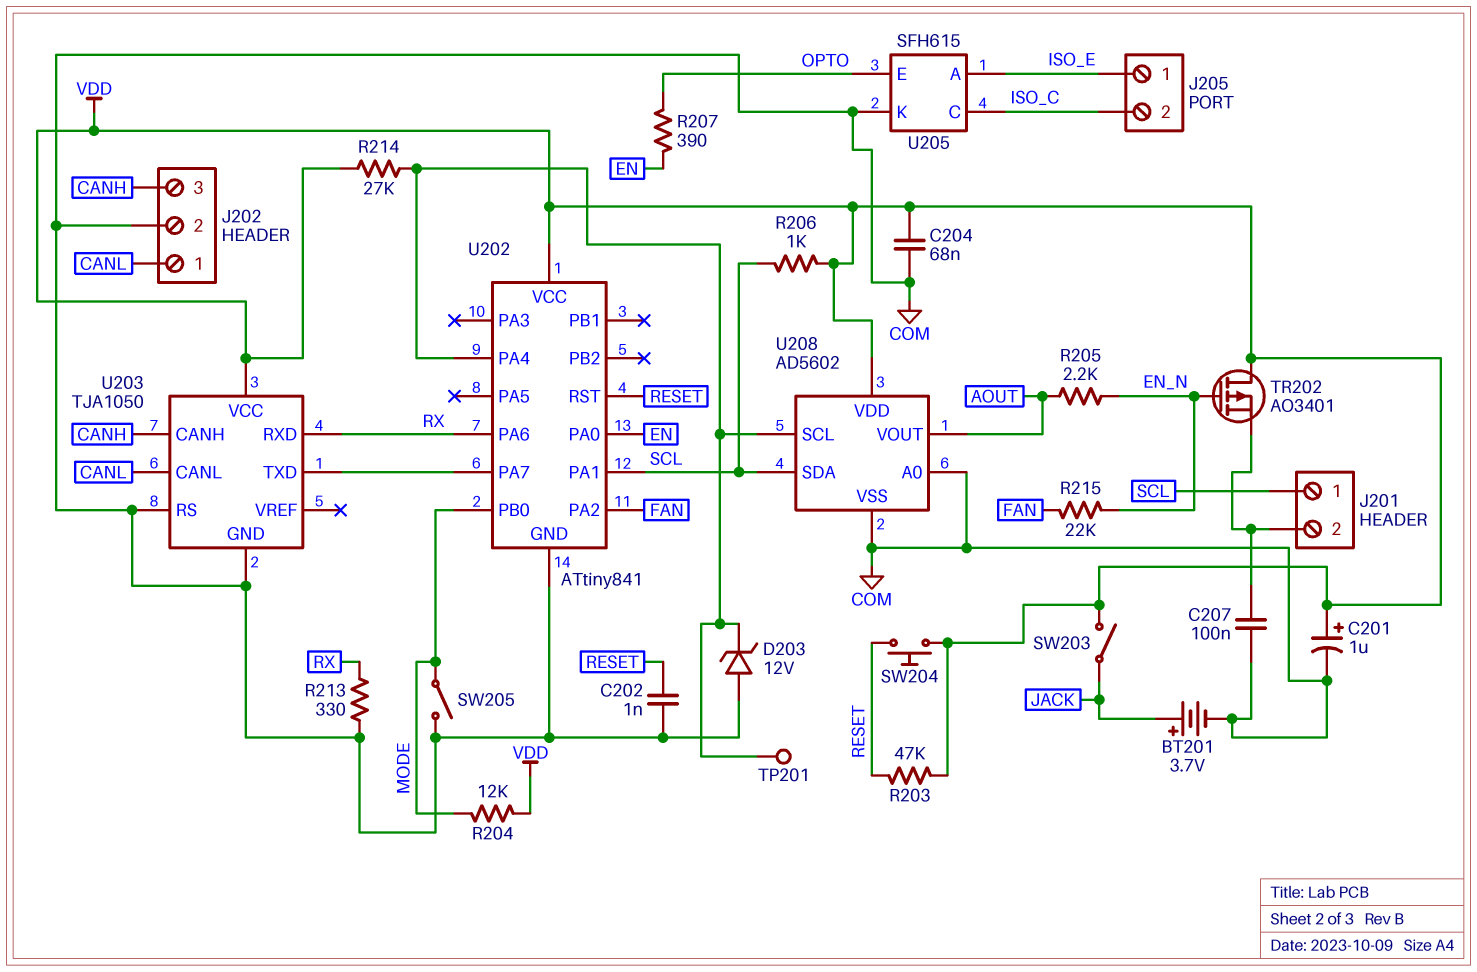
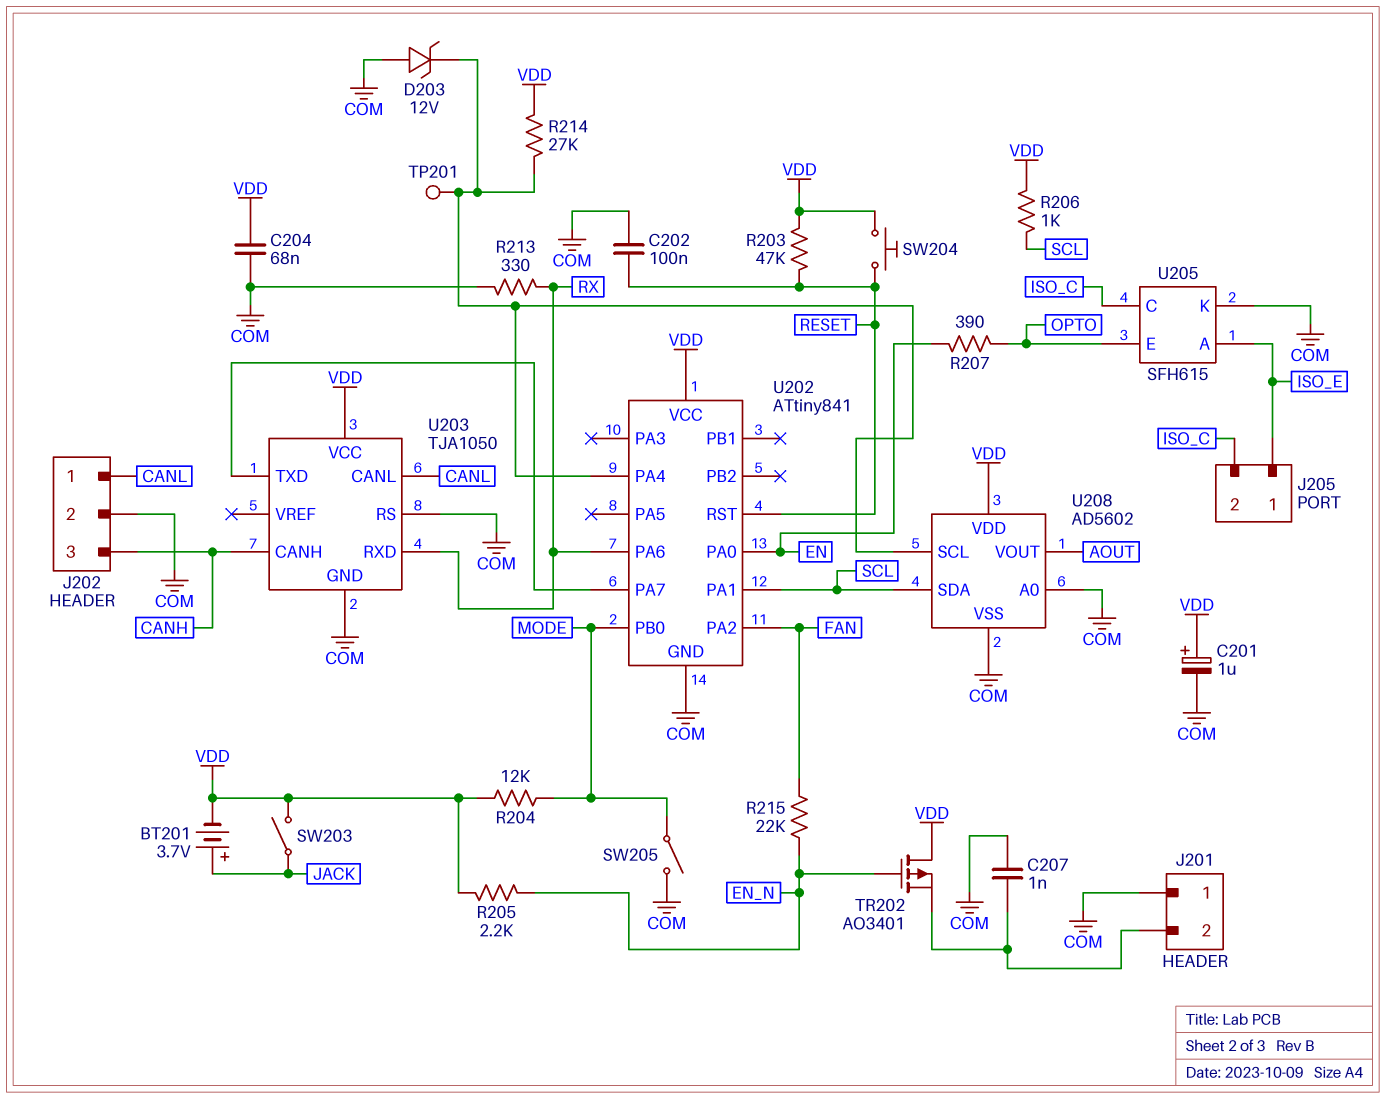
BT201: 3.7V (plus JACK, minus COM) -> 3.7V (plus JACK, minus VDD)
C202: 1nF (COM, RESET) -> 100nF (COM, RESET)
C207: 100nF (COM, J201/2) -> 1nF (COM, J201/2)
J201 pin 1: SCL -> COM
R205: 2.2k (AOUT, EN_N) -> 2.2k (EN_N, VDD)

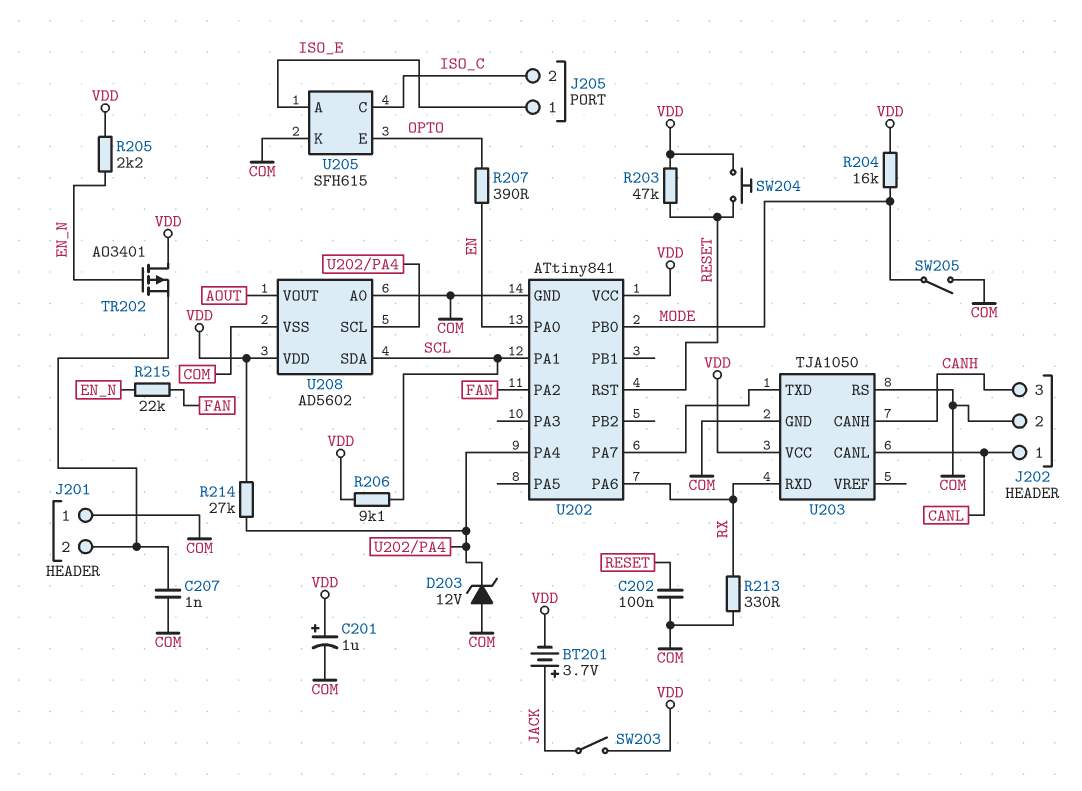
C204: 68nF (COM, VDD) -> none
R204: 12k (MODE, VDD) -> 16k (MODE, VDD)
R206: 1k (SCL, VDD) -> 9.1k (SCL, VDD)
TP201: test point (U202/PA4) -> none

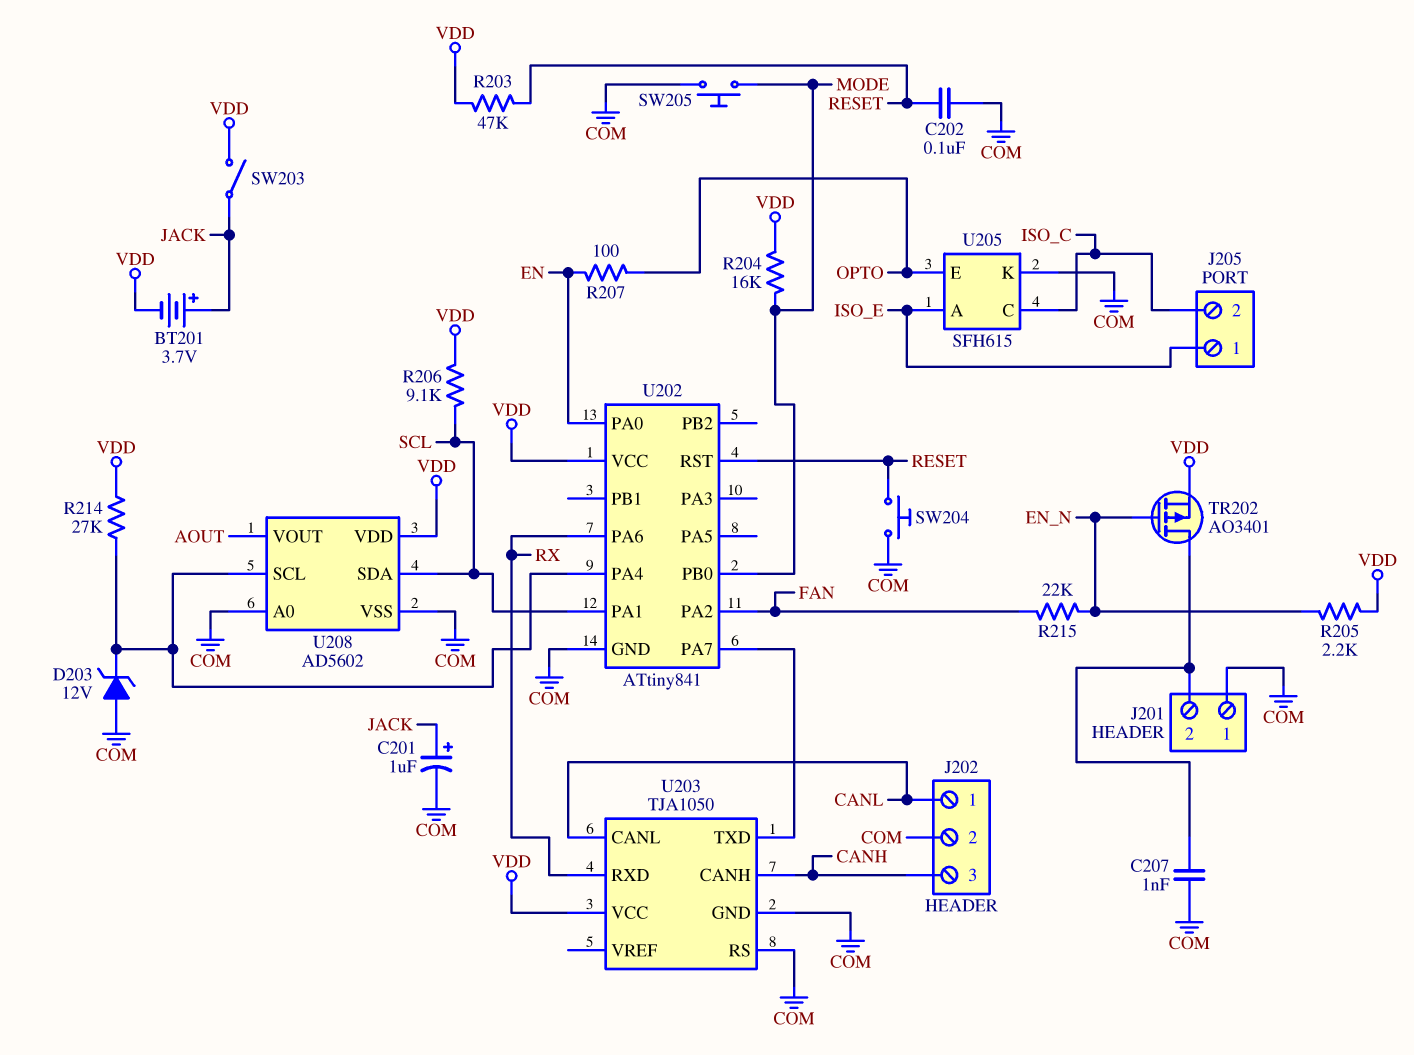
C201: 1uF (plus VDD, minus COM) -> 1uF (plus JACK, minus COM)
R207: 390 (EN, OPTO) -> 100 (EN, OPTO)
R213: 330 (COM, RX) -> none
SW204: button (RESET, VDD) -> button (COM, RESET)
SW205: switch (COM, MODE) -> button (COM, MODE)
TR202: PMOS AO3401 (G EN_N, D VDD, S J201/2) -> PMOS AO3401 (G EN_N, D J201/2, S VDD)

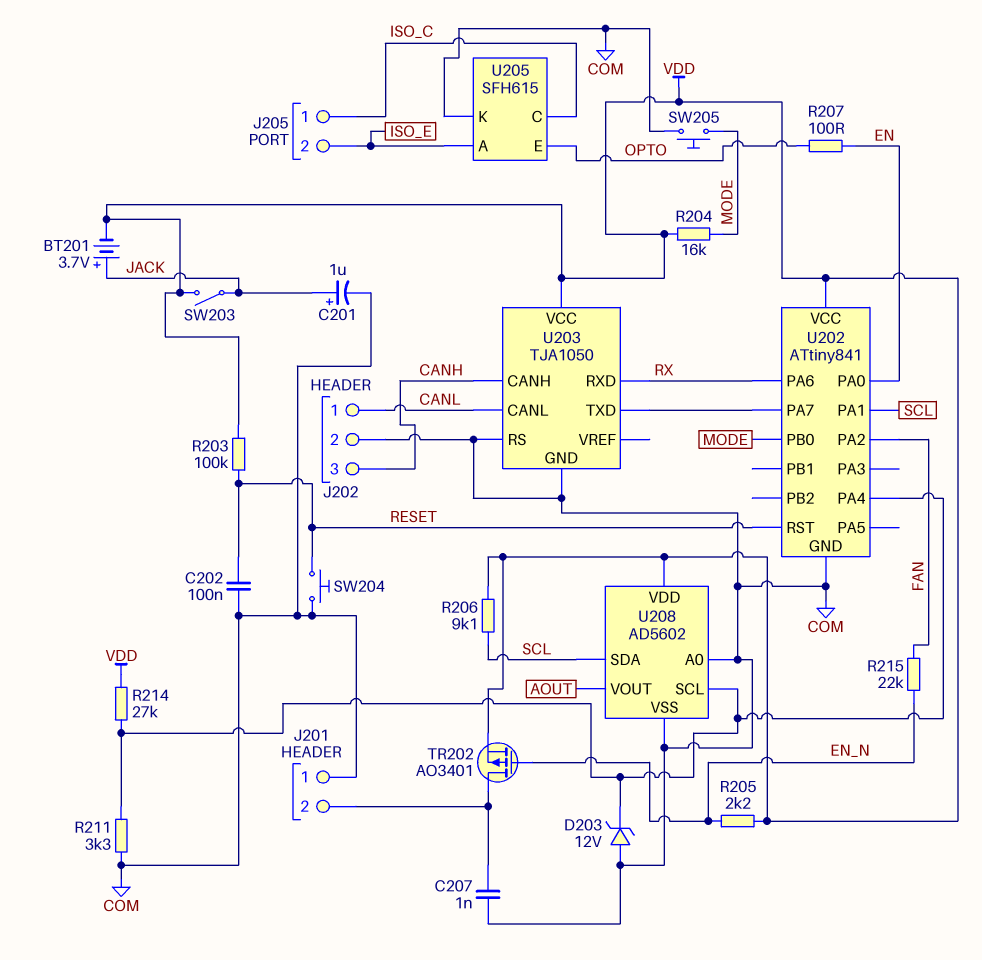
J205 pin 1: ISO_E -> ISO_C
J205 pin 2: ISO_C -> ISO_E
R203: 47k (RESET, VDD) -> 100k (RESET, VDD)
R211: none -> 3.3k (COM, U202/PA4)

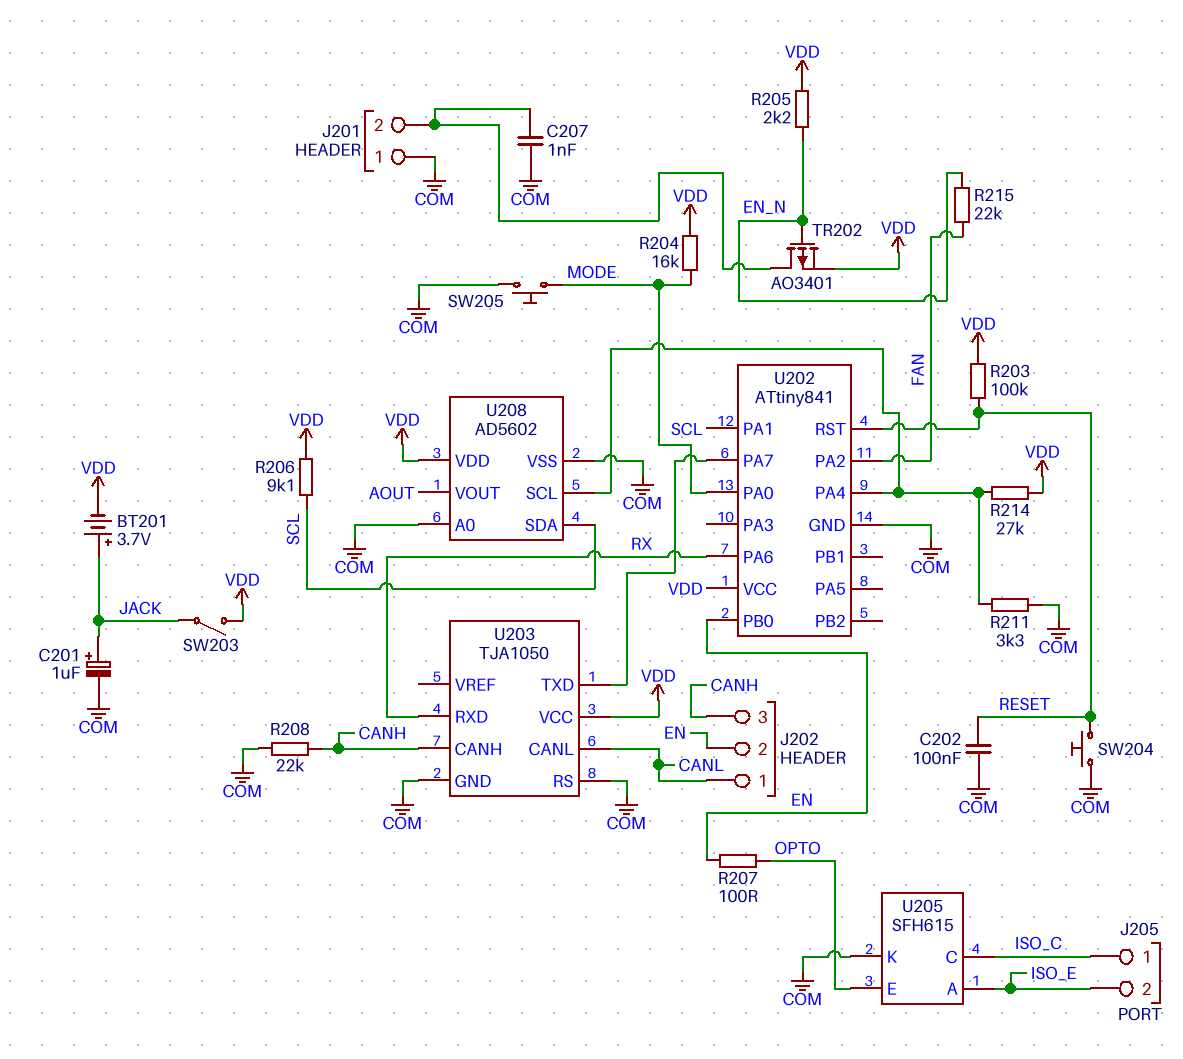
D203: zener 12V (A COM, K U202/PA4) -> none
J202 pin 2: COM -> EN
R208: none -> 22k (CANH, COM)
U202 pin PA0: EN -> MODE
U202 pin PB0: MODE -> EN

